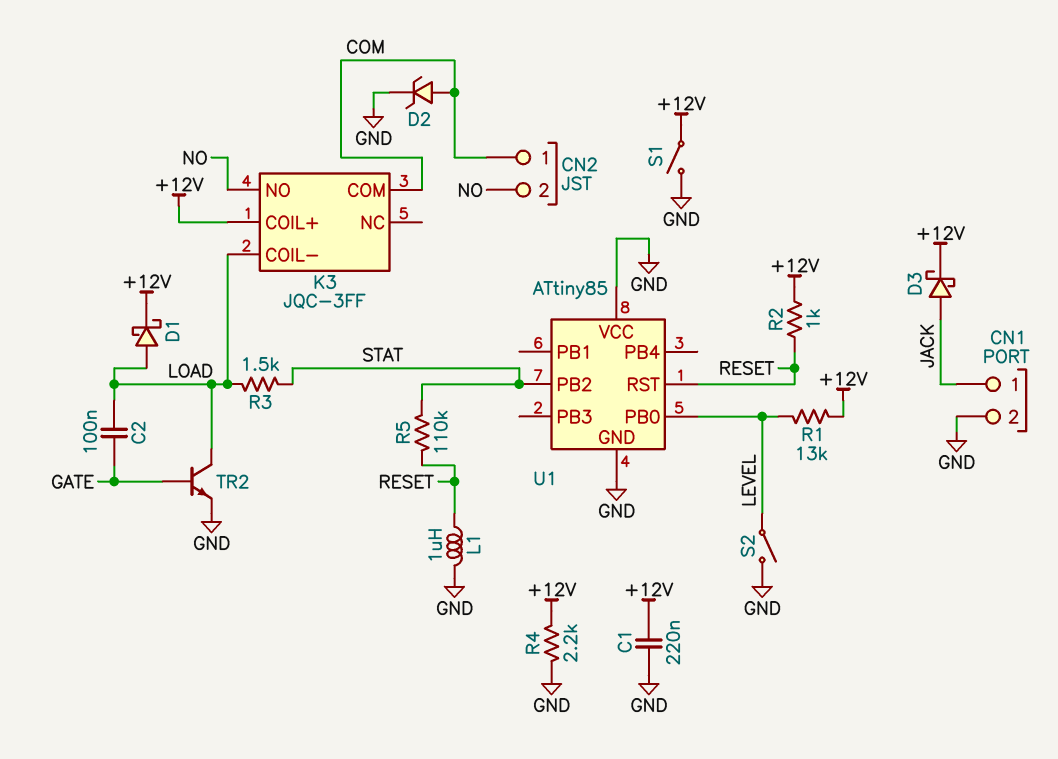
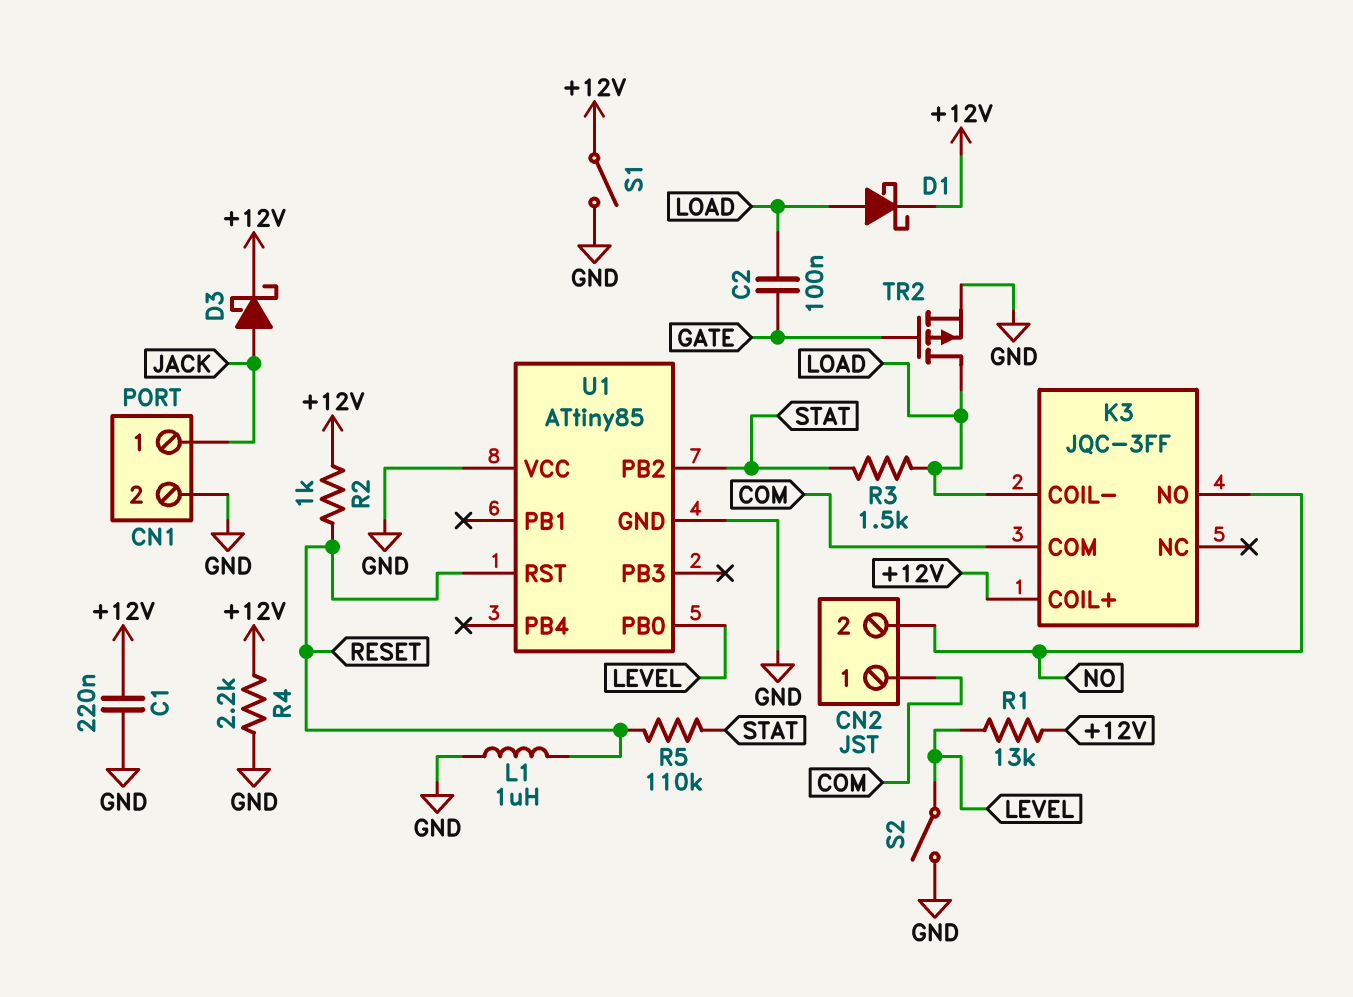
D2: zener (A COM, K GND) -> none
TR2: NPN (B GATE, C LOAD, E GND) -> PMOS (G GATE, D LOAD, S GND)

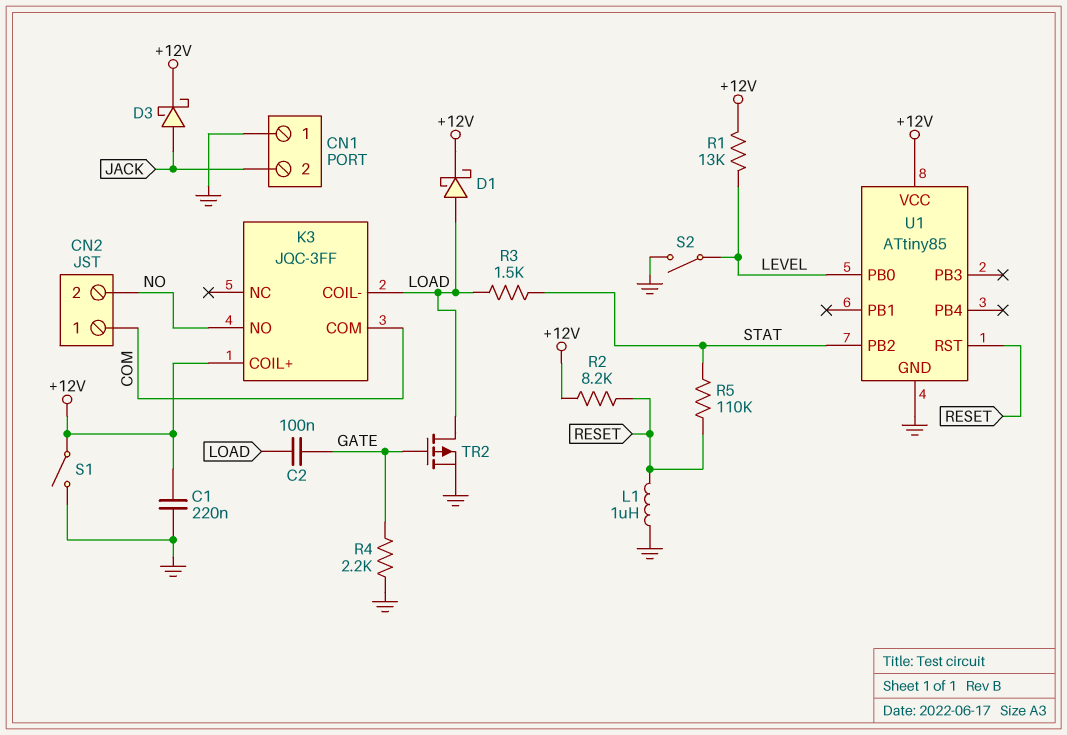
CN1 pin 1: JACK -> GND
CN1 pin 2: GND -> JACK
R2: 1k (+12V, RESET) -> 8.2k (+12V, RESET)
R4: 2.2k (+12V, GND) -> 2.2k (GATE, GND)
U1 pin VCC: GND -> +12V

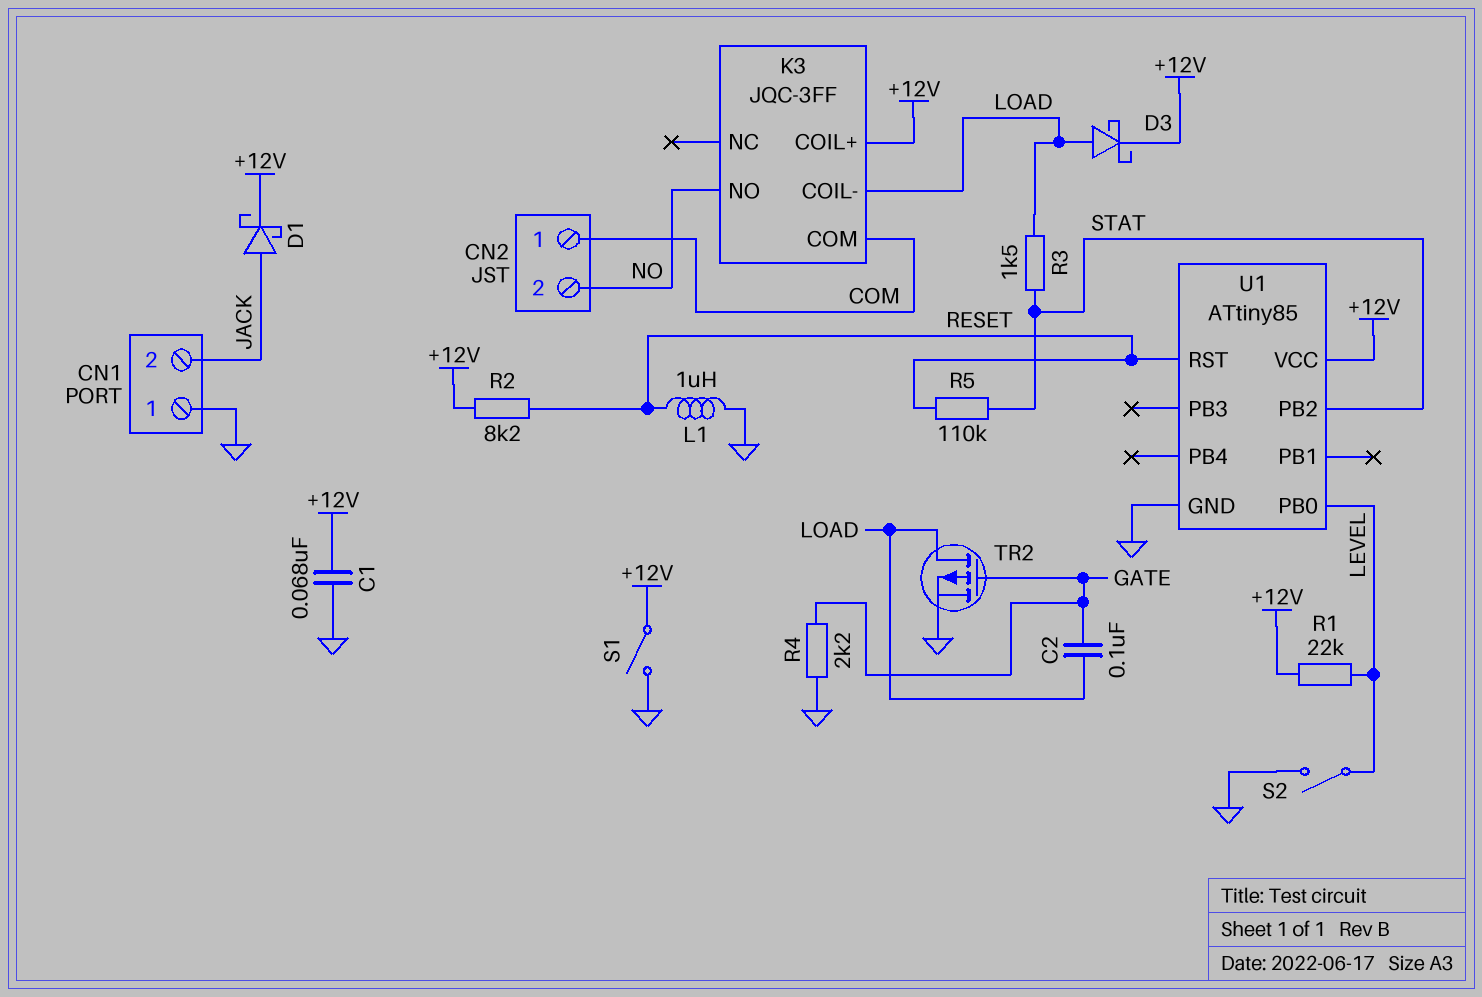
C1: 220nF (+12V, GND) -> 68nF (+12V, GND)
D1: schottky (A LOAD, K +12V) -> schottky (A JACK, K +12V)
D3: schottky (A JACK, K +12V) -> schottky (A LOAD, K +12V)
R1: 13k (+12V, LEVEL) -> 22k (+12V, LEVEL)

